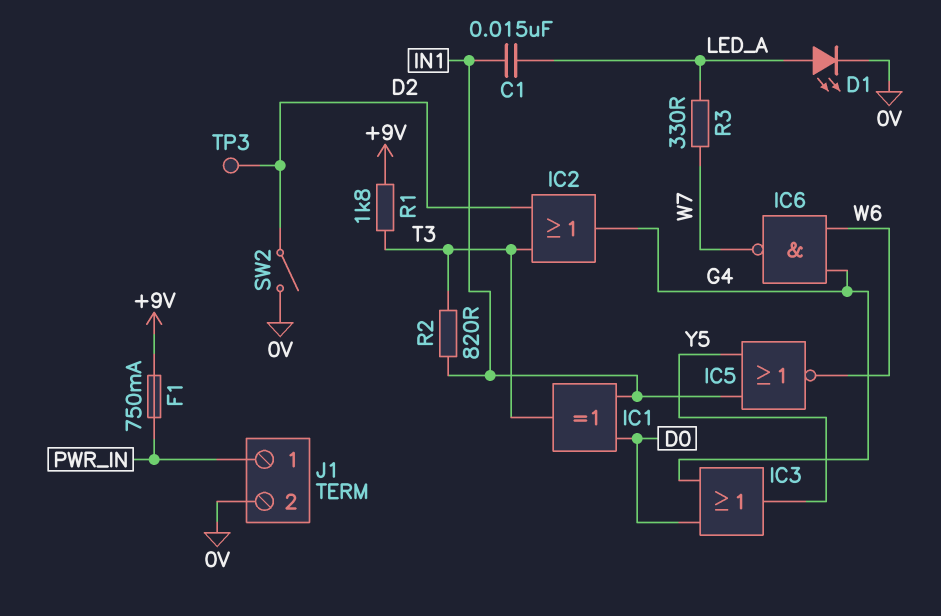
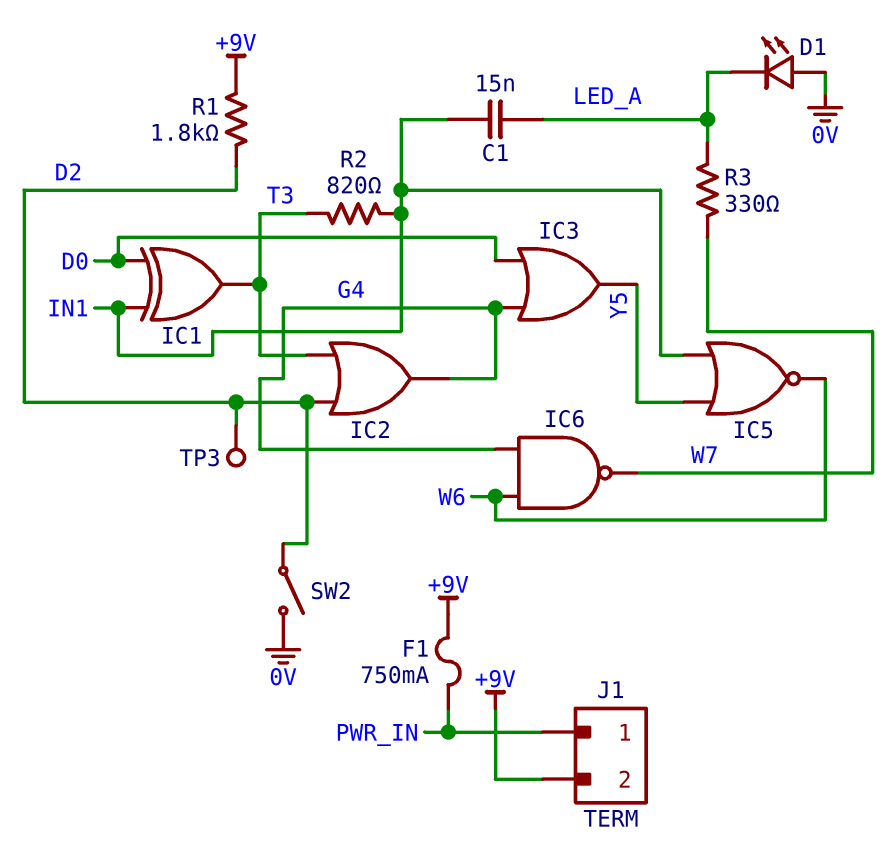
D1: LED (A LED_A, K 0V) -> LED (A 0V, K LED_A)
J1 pin 2: 0V -> +9V
R1: 1.8k (+9V, T3) -> 1.8k (+9V, D2)

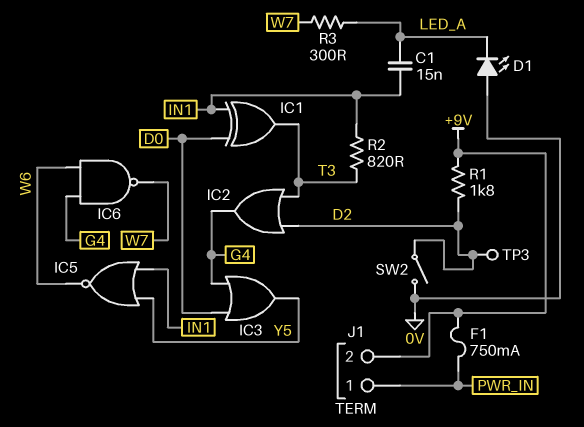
R3: 330 (LED_A, W7) -> 300 (LED_A, W7)

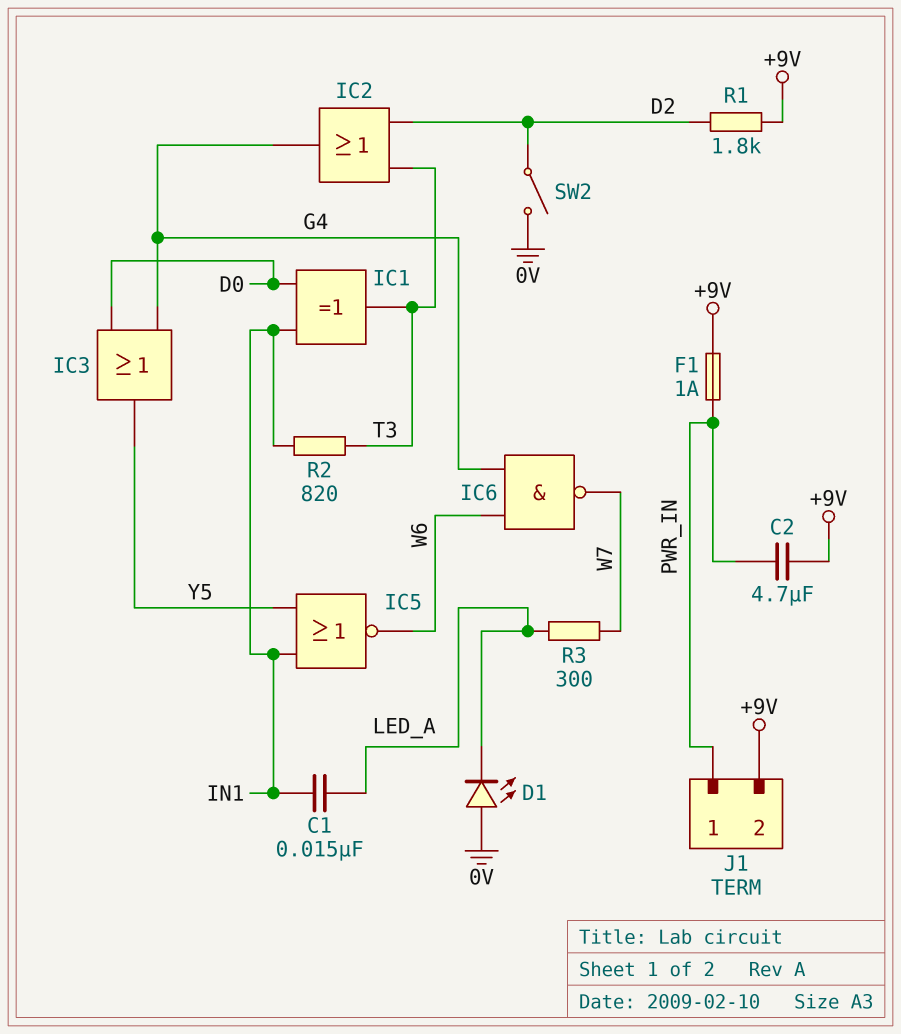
C2: none -> 4.7uF (+9V, PWR_IN)
F1: 750mA (+9V, PWR_IN) -> 1A (+9V, PWR_IN)
TP3: test point (D2) -> none

